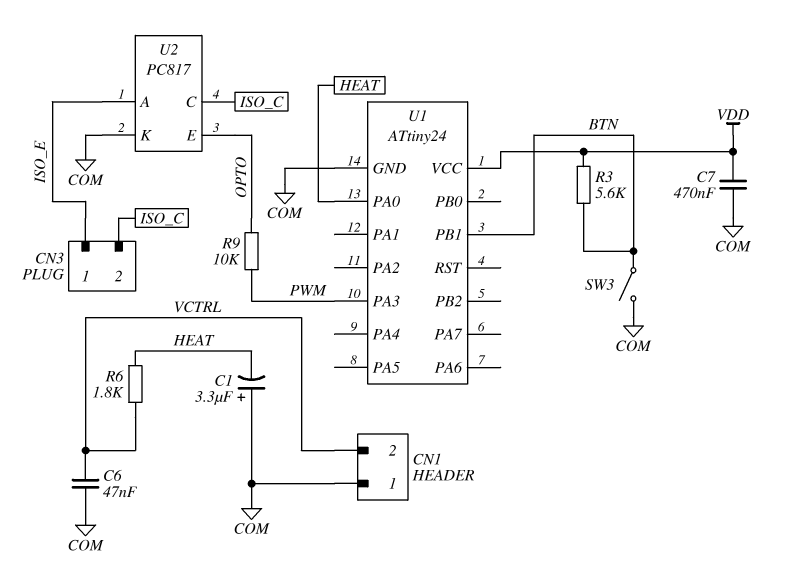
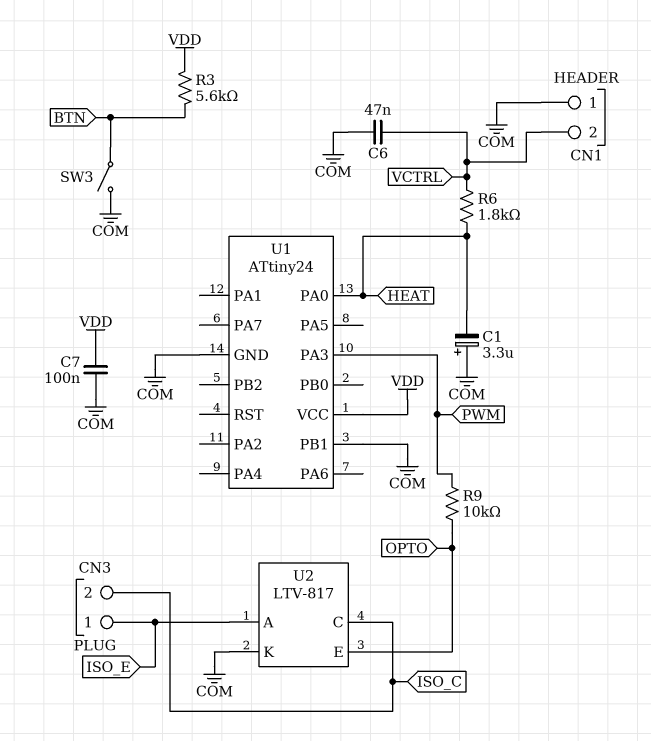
C7: 470nF (COM, VDD) -> 100nF (COM, VDD)
U1 pin PB1: BTN -> COM
U2: PC817 -> LTV-817

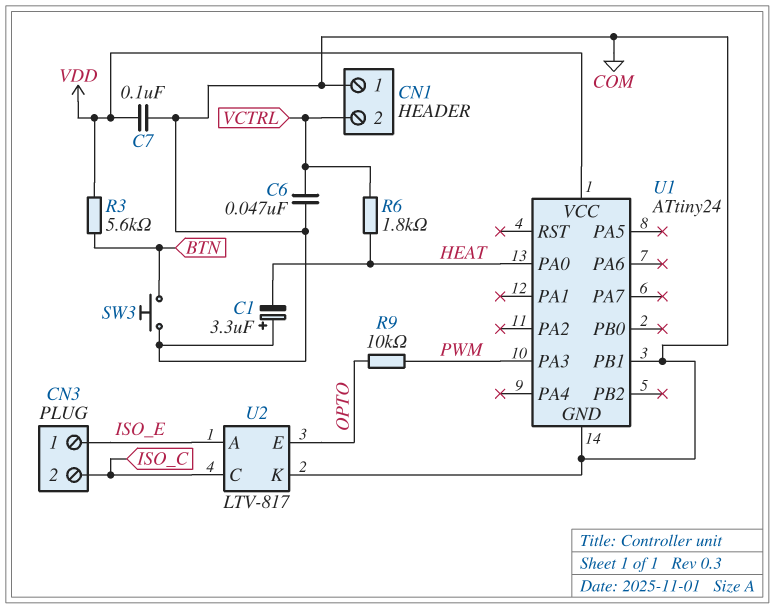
SW3: switch (BTN, COM) -> button (BTN, COM)

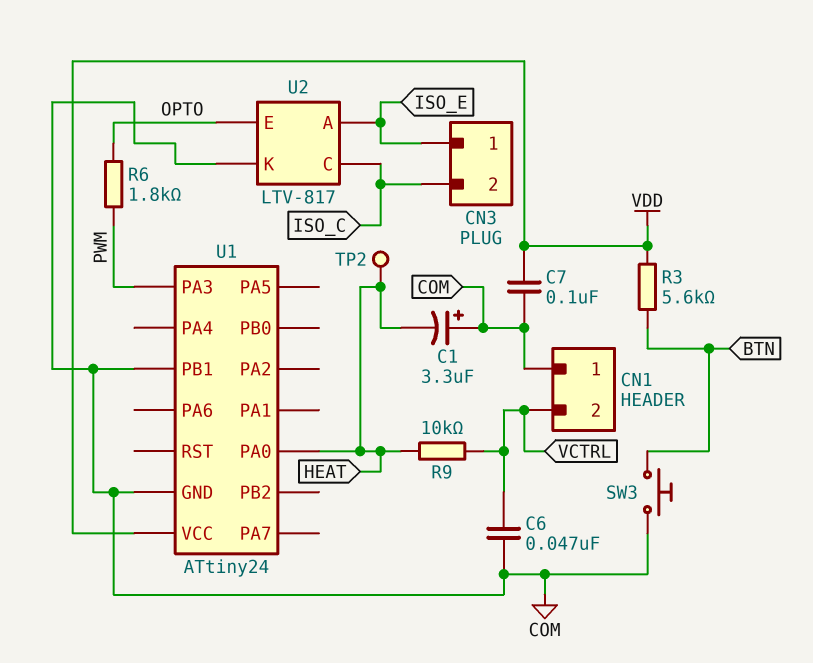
R6: 1.8k (HEAT, VCTRL) -> 1.8k (OPTO, PWM)
R9: 10k (OPTO, PWM) -> 10k (HEAT, VCTRL)
TP2: none -> test point (HEAT)

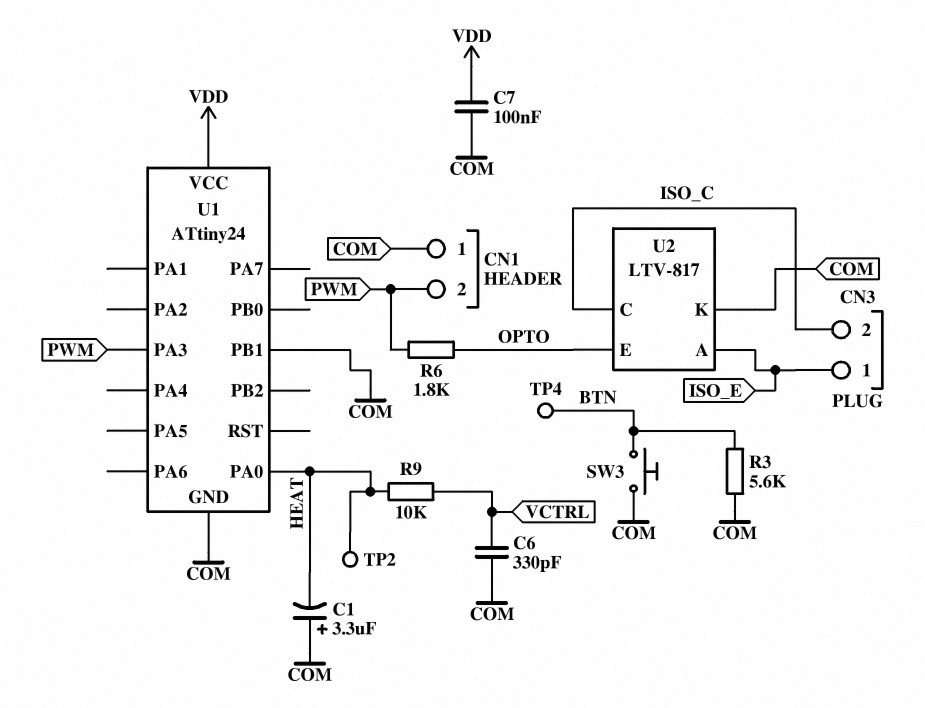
C6: 47nF (COM, VCTRL) -> 330pF (COM, VCTRL)
CN1 pin 2: VCTRL -> PWM
R3: 5.6k (BTN, VDD) -> 5.6k (BTN, COM)
TP4: none -> test point (BTN)

